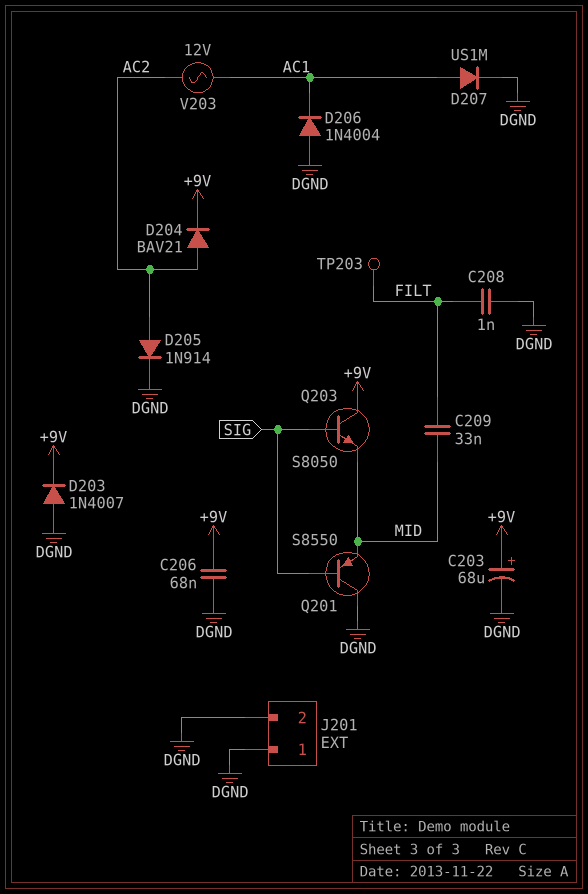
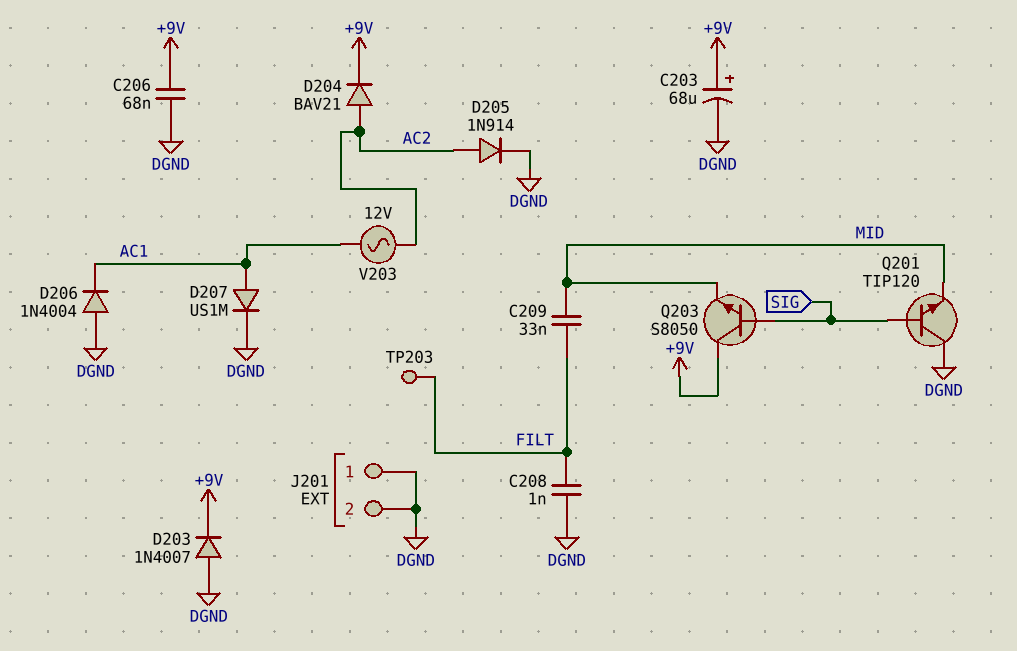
Q201: PNP S8550 (B SIG, C DGND, E MID) -> NPN TIP120 (B SIG, C DGND, E MID)

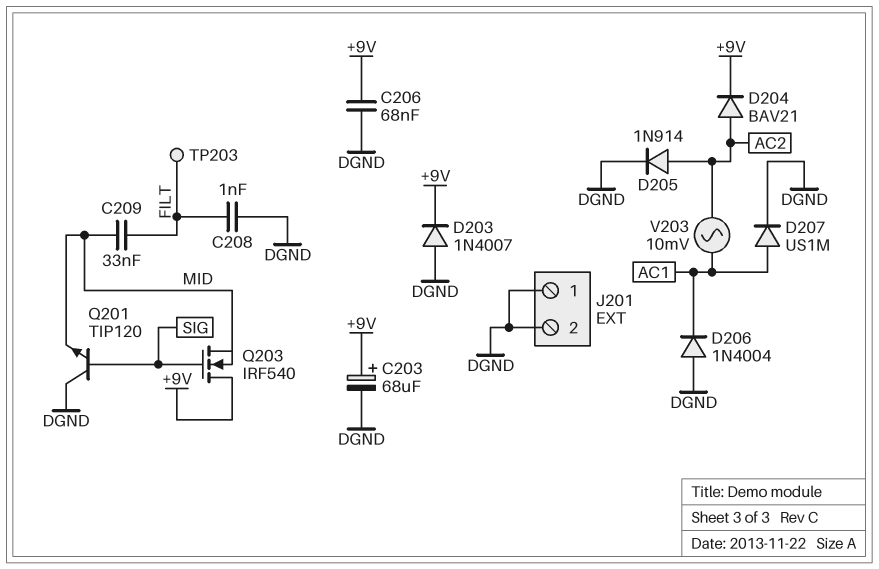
Q203: NPN S8050 (B SIG, C +9V, E MID) -> NMOS IRF540 (G SIG, D +9V, S MID)
V203: AC 12V (AC1, AC2) -> AC 10mV (AC1, AC2)

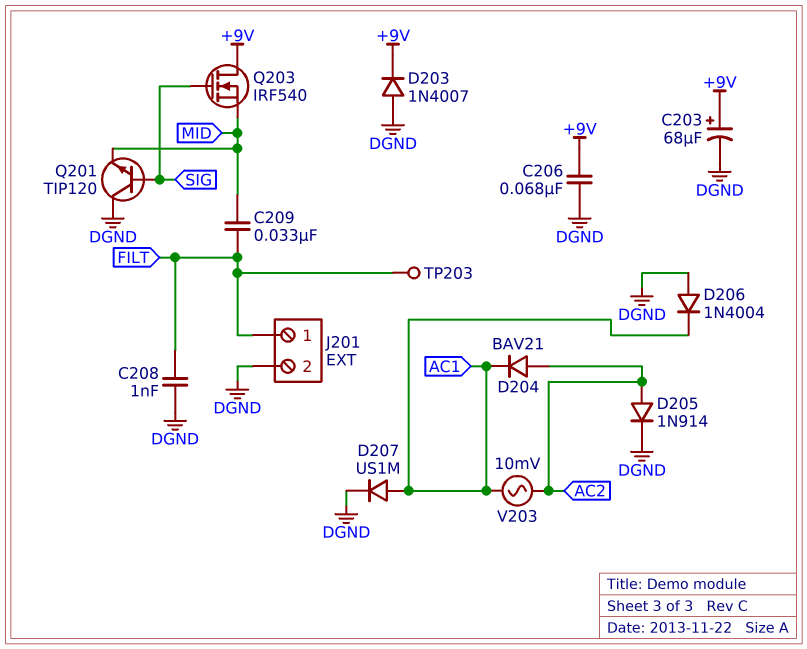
D204: diode BAV21 (A AC2, K +9V) -> diode BAV21 (A AC2, K AC1)
J201 pin 1: DGND -> FILT

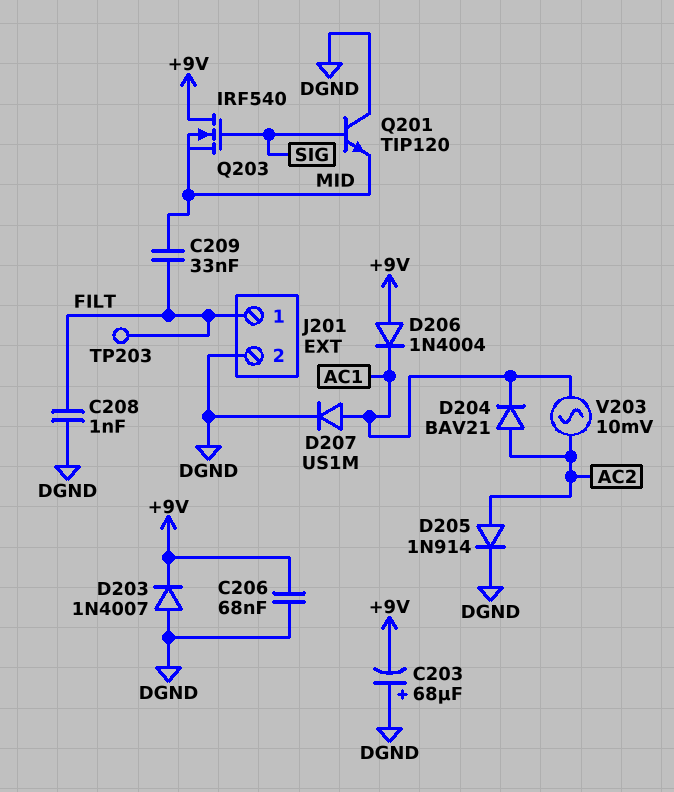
C203: 68uF (plus +9V, minus DGND) -> 68uF (plus DGND, minus +9V)
D206: diode 1N4004 (A DGND, K AC1) -> diode 1N4004 (A +9V, K AC1)

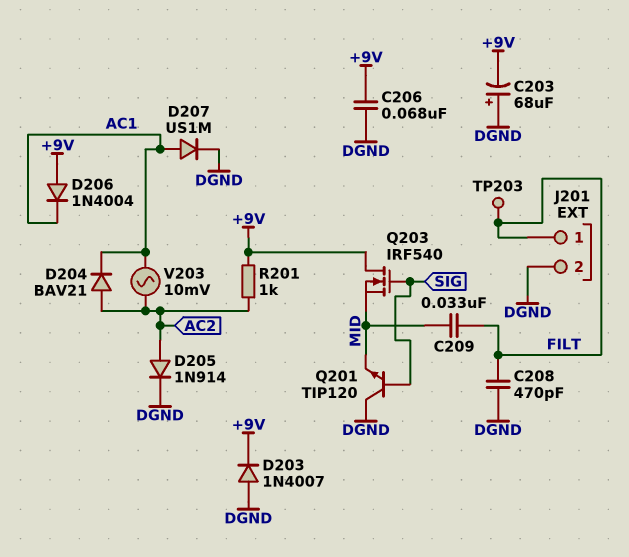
C208: 1nF (DGND, FILT) -> 470pF (DGND, FILT)
R201: none -> 1k (+9V, AC2)

